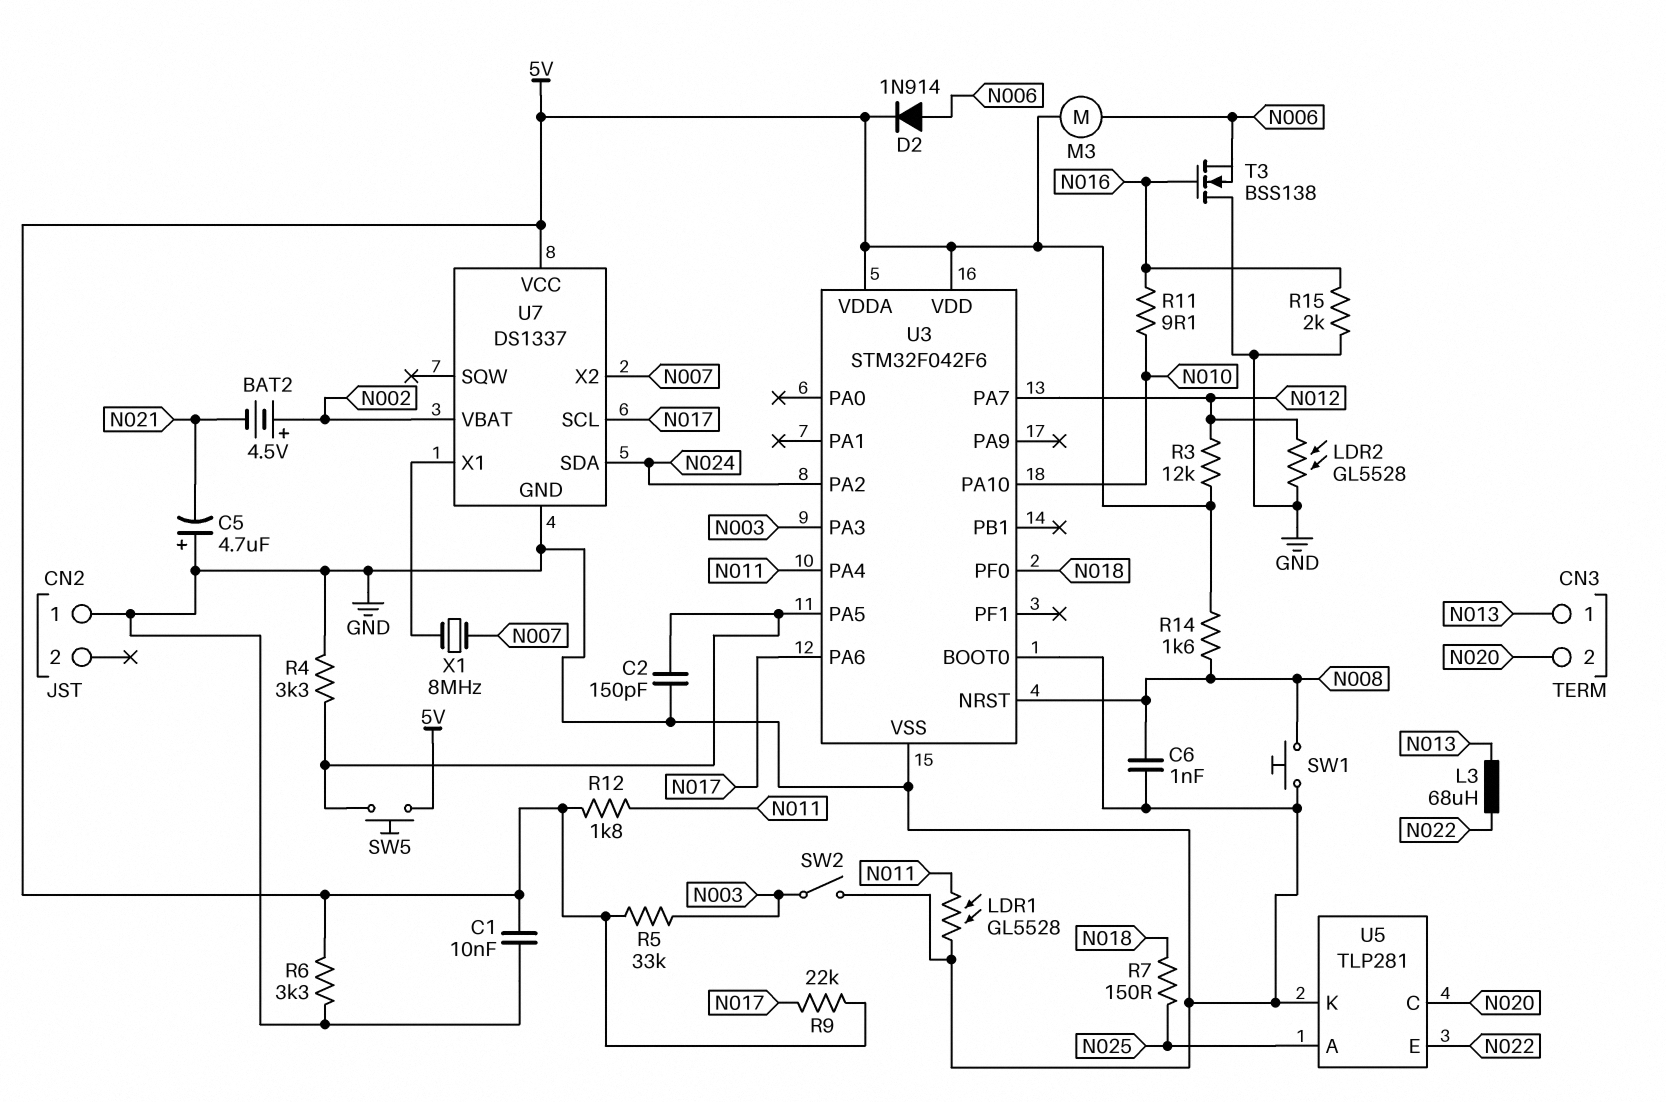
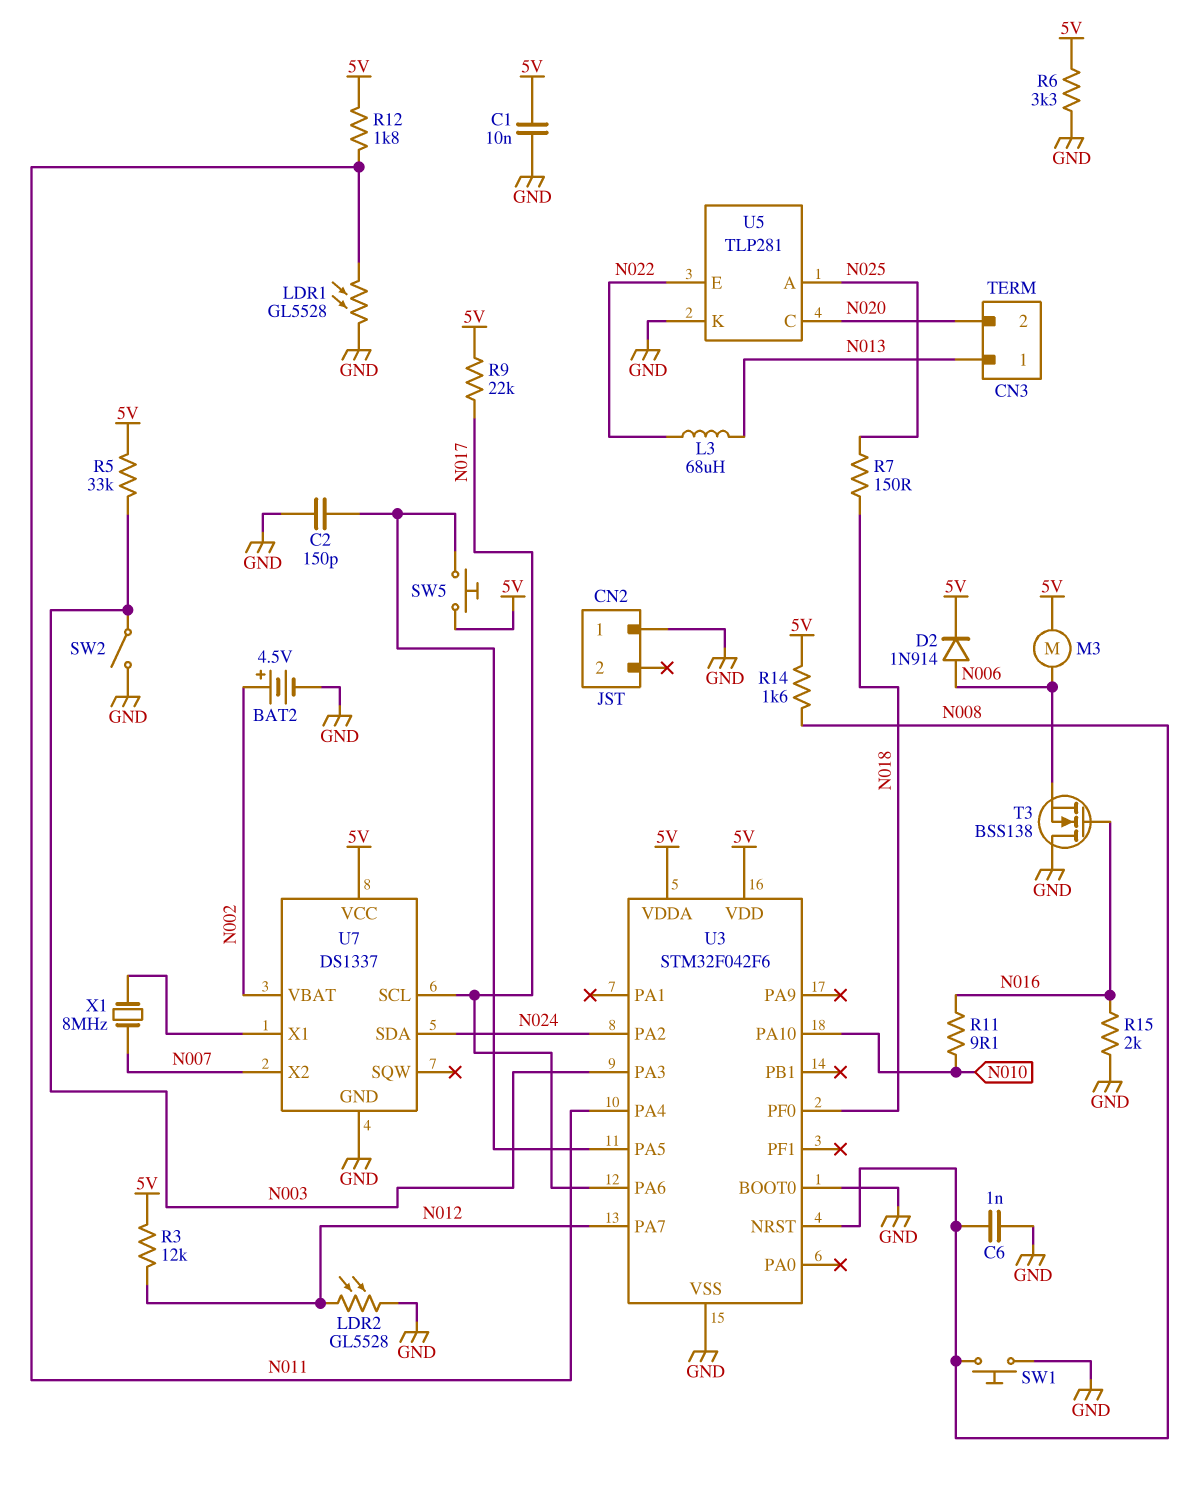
BAT2: 4.5V (plus N002, minus N021) -> 4.5V (plus N002, minus GND)
C5: 4.7uF (plus GND, minus N021) -> none
R4: 3.3k (GND, U3/PA5) -> none

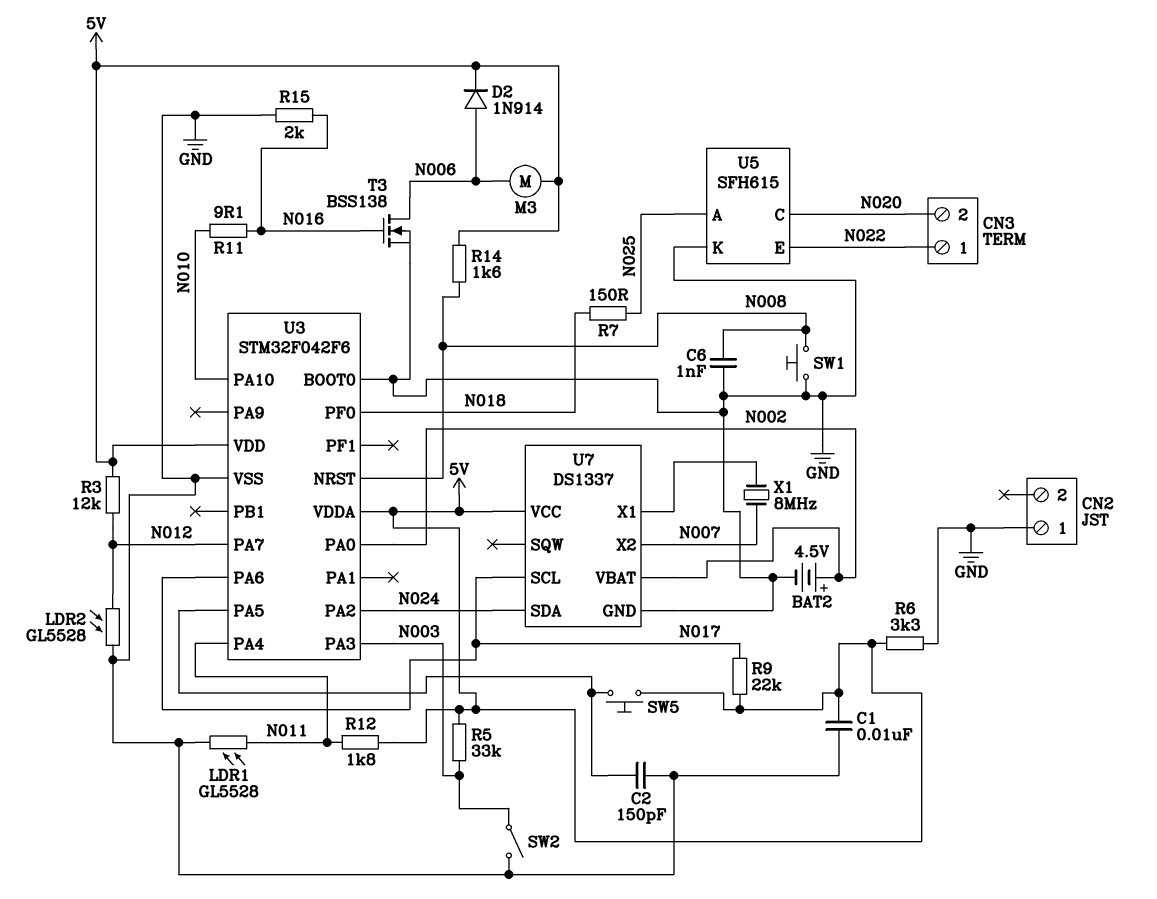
CN3 pin 1: N013 -> N022
L3: 68uH (N013, N022) -> none
T3: NMOS BSS138 (G N016, D GND, S N006) -> NMOS BSS138 (G N016, D N006, S GND)
U3 pin PA0: none -> N002
U5: TLP281 -> SFH615

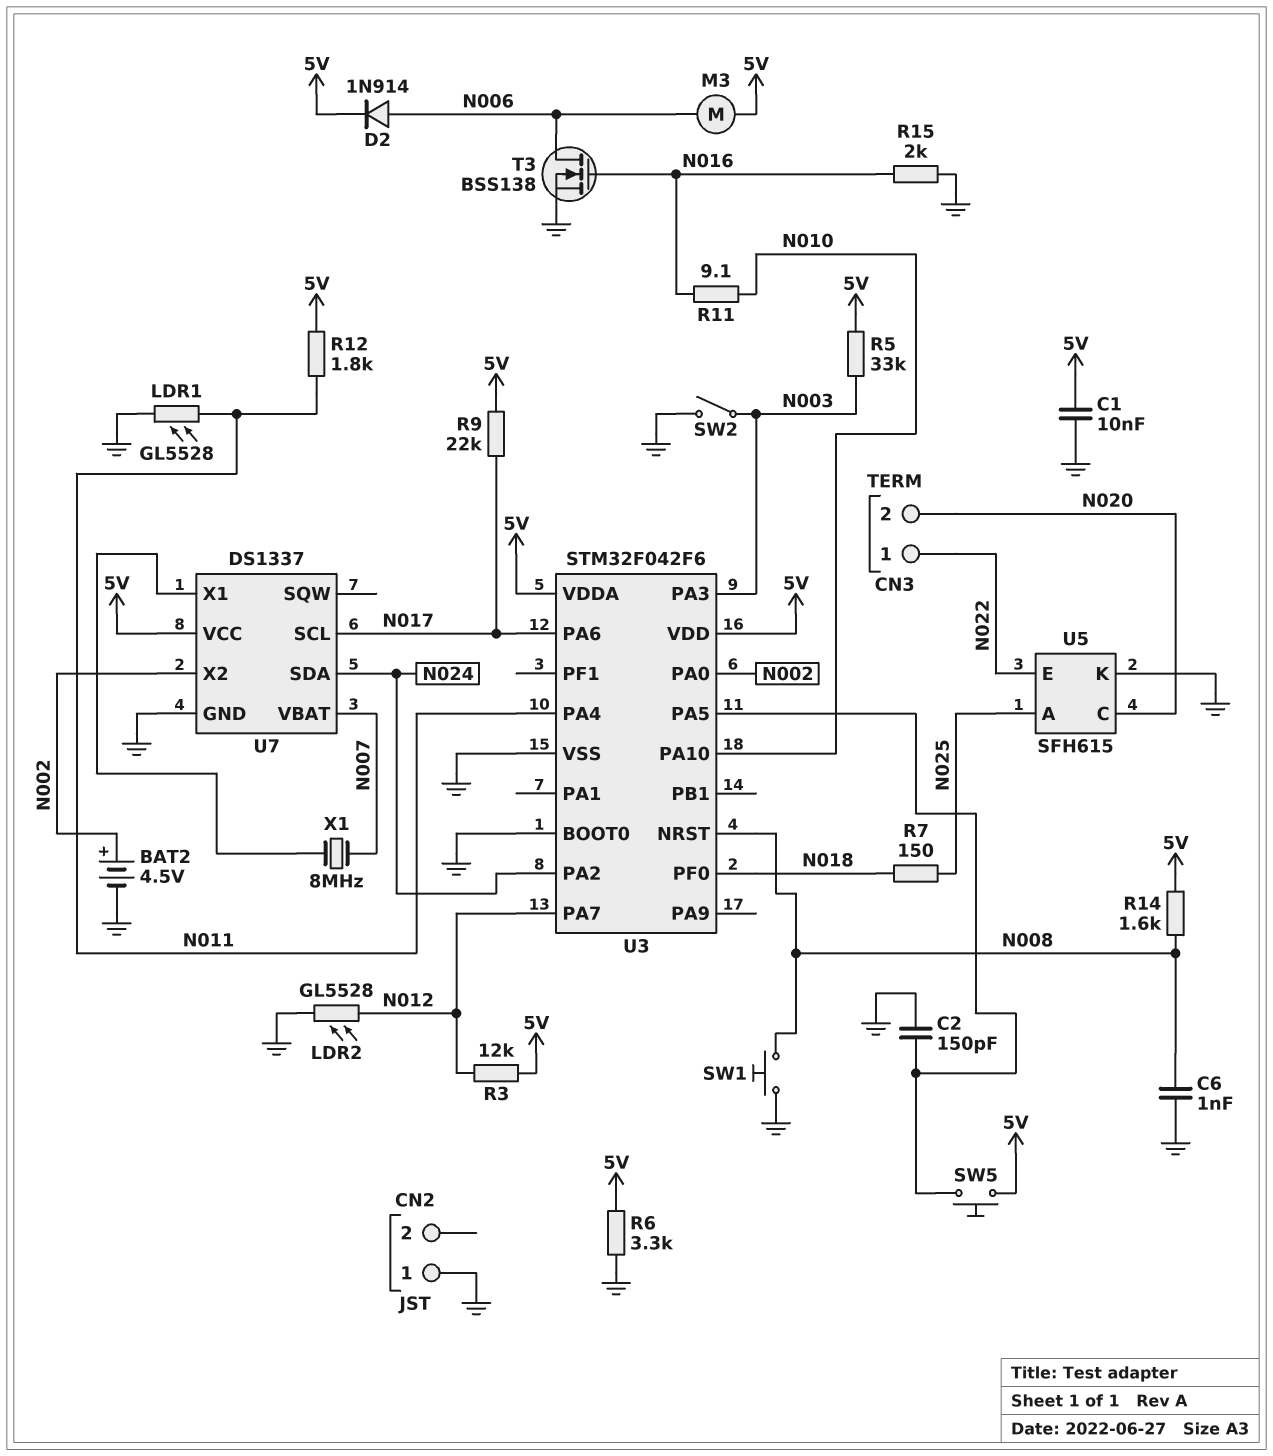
U7 pin VBAT: N002 -> N007
U7 pin X2: N007 -> N002

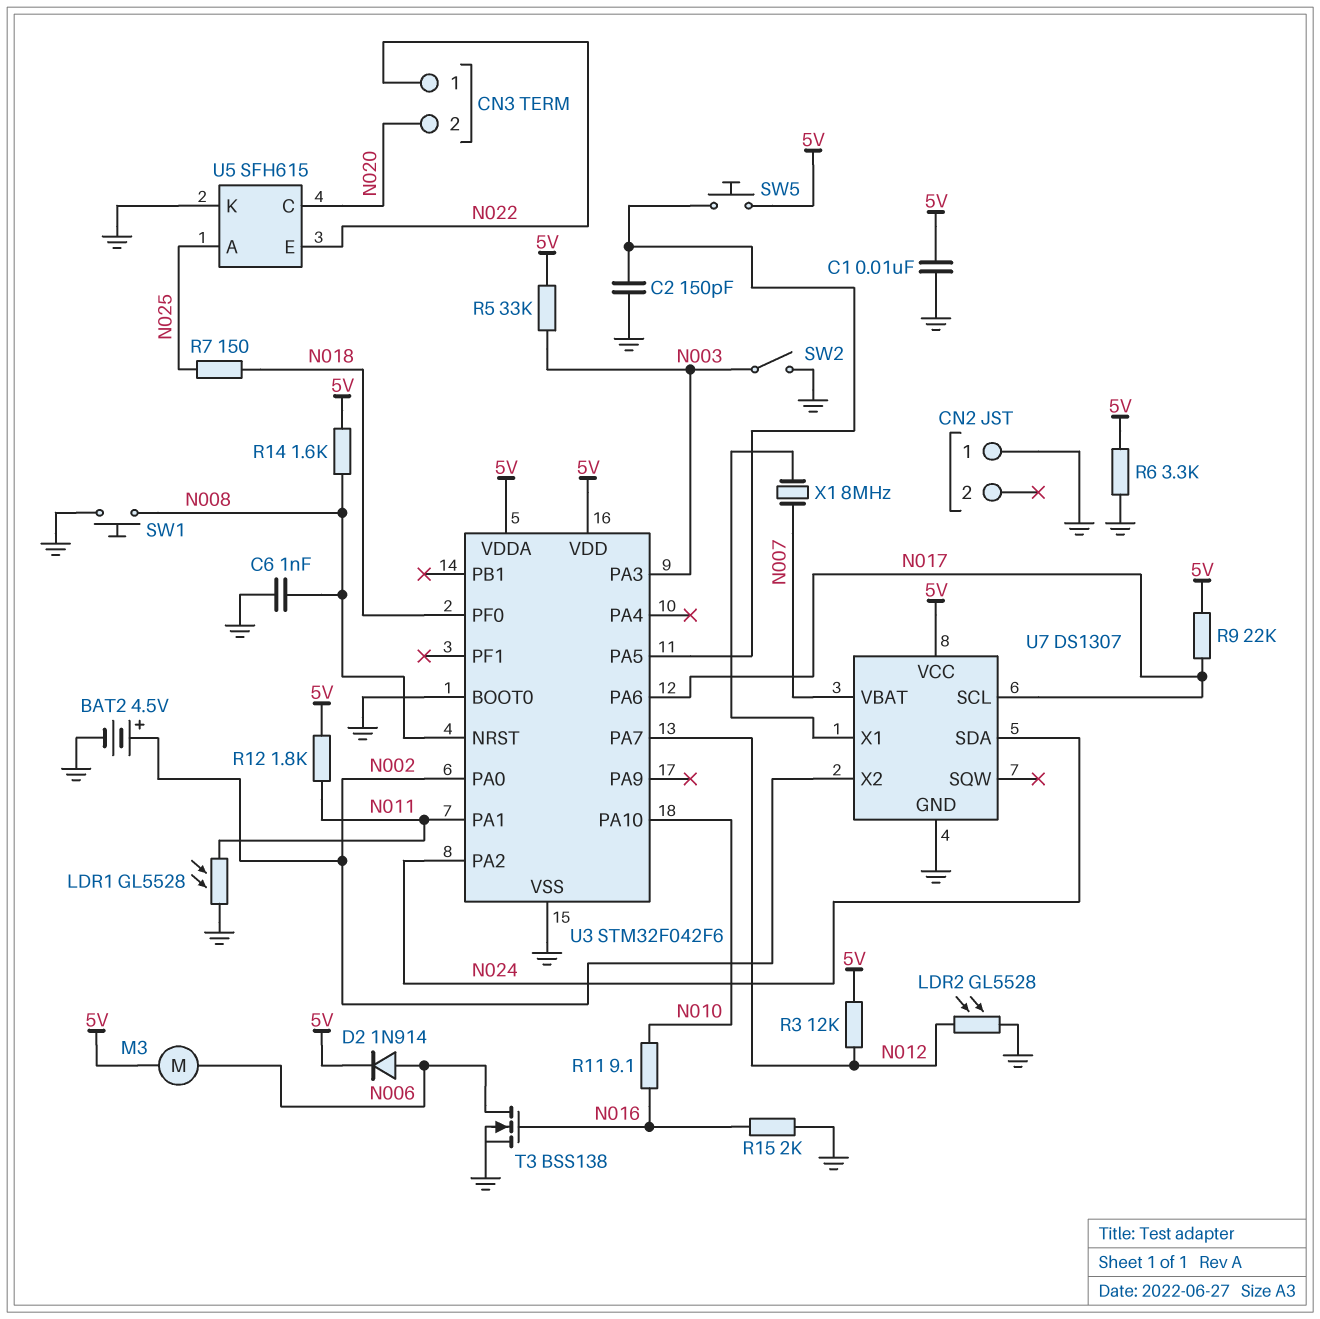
U3 pin PA1: none -> N011
U3 pin PA4: N011 -> none
U7: DS1337 -> DS1307

